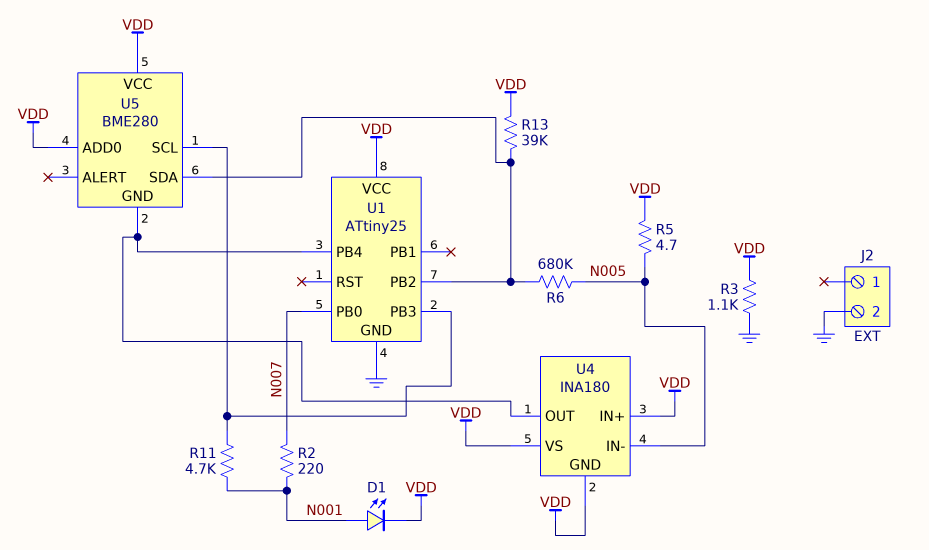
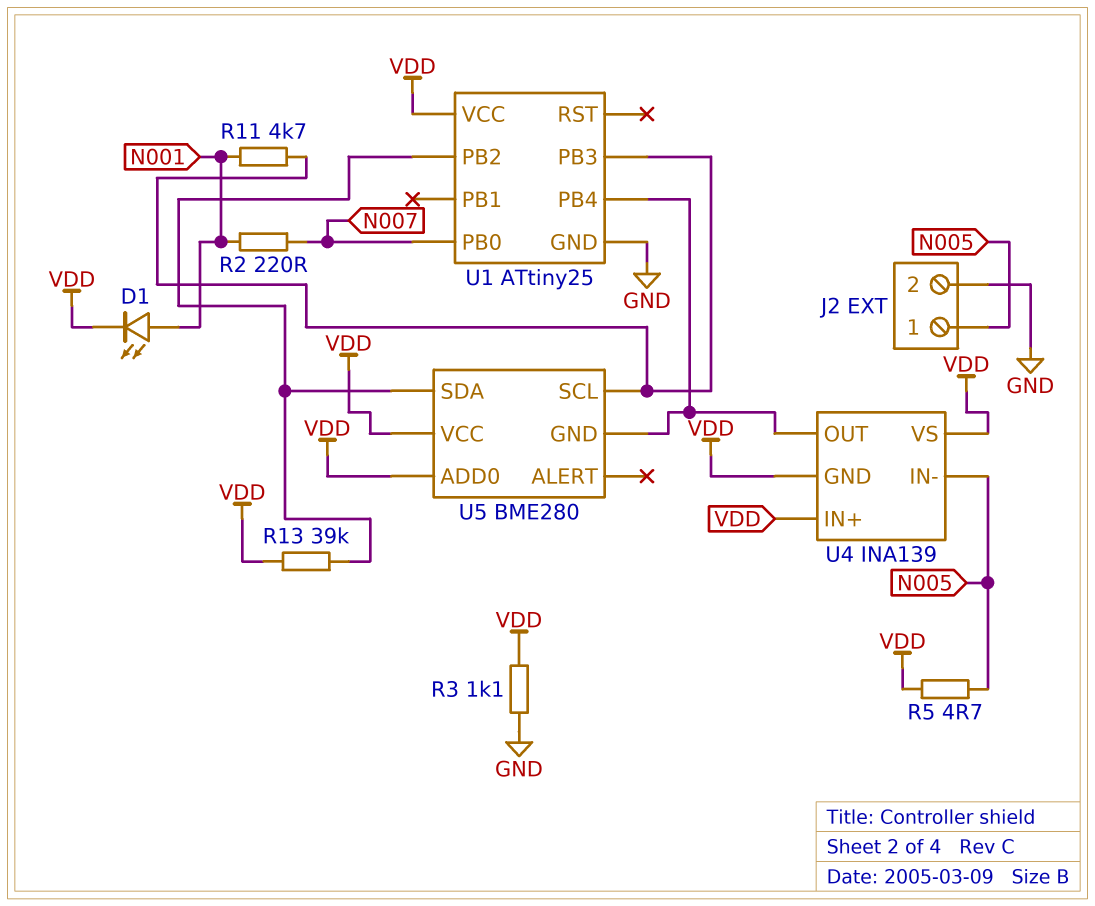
J2 pin 1: none -> N005
R6: 680k (N005, U1/PB2) -> none
U4: INA180 -> INA139

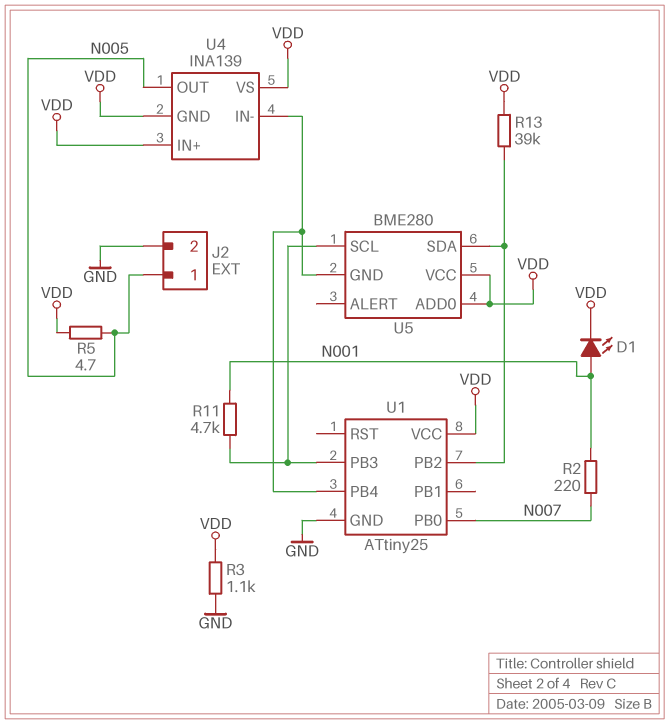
U4 pin IN-: N005 -> U1/PB4
U4 pin OUT: U1/PB4 -> N005

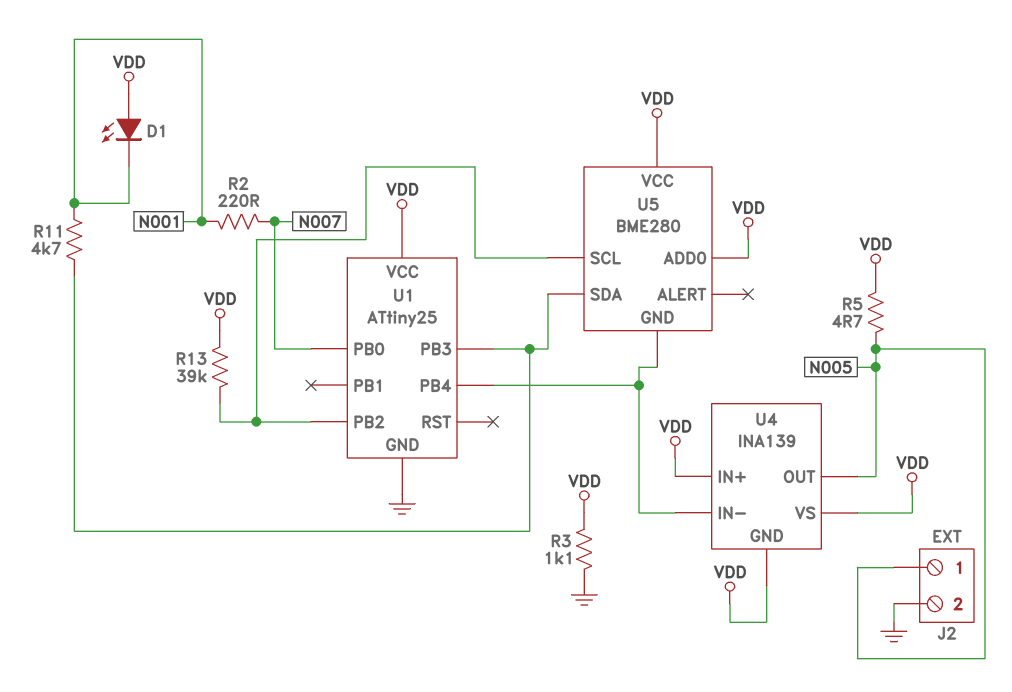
D1: LED (A N001, K VDD) -> LED (A VDD, K N001)
U5 pin SCL: U1/PB3 -> U1/PB2
U5 pin SDA: U1/PB2 -> U1/PB3

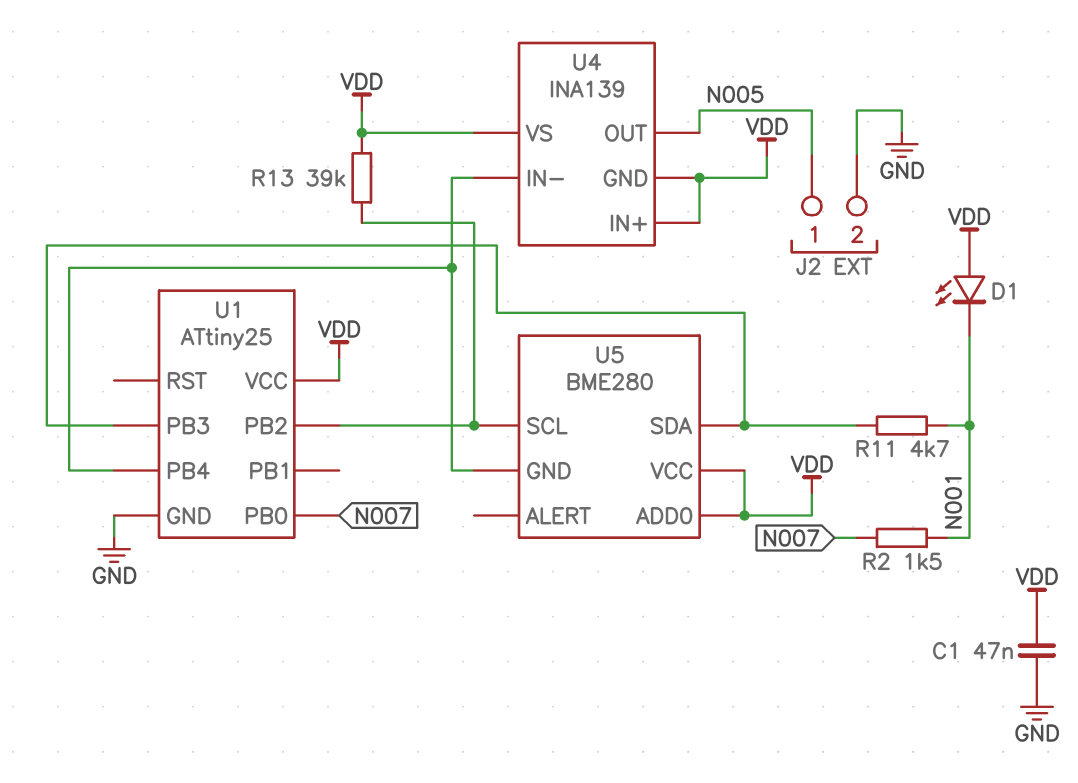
C1: none -> 47nF (GND, VDD)
R2: 220 (N001, N007) -> 1.5k (N001, N007)
R3: 1.1k (GND, VDD) -> none
R5: 4.7 (N005, VDD) -> none

